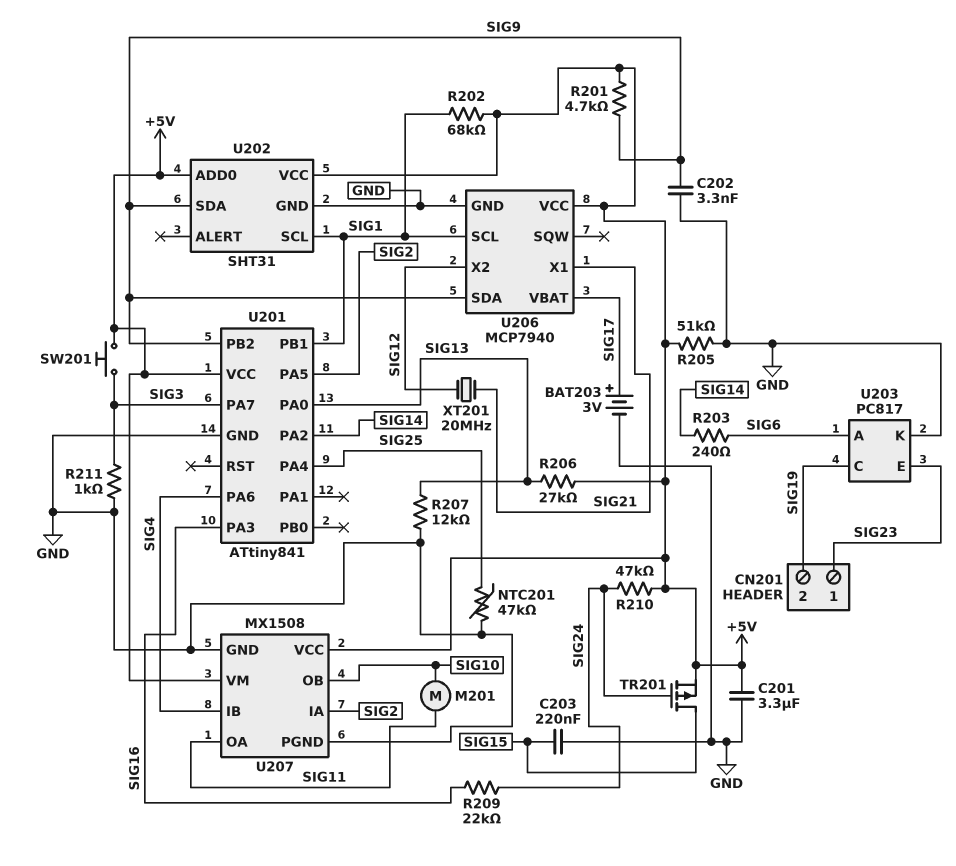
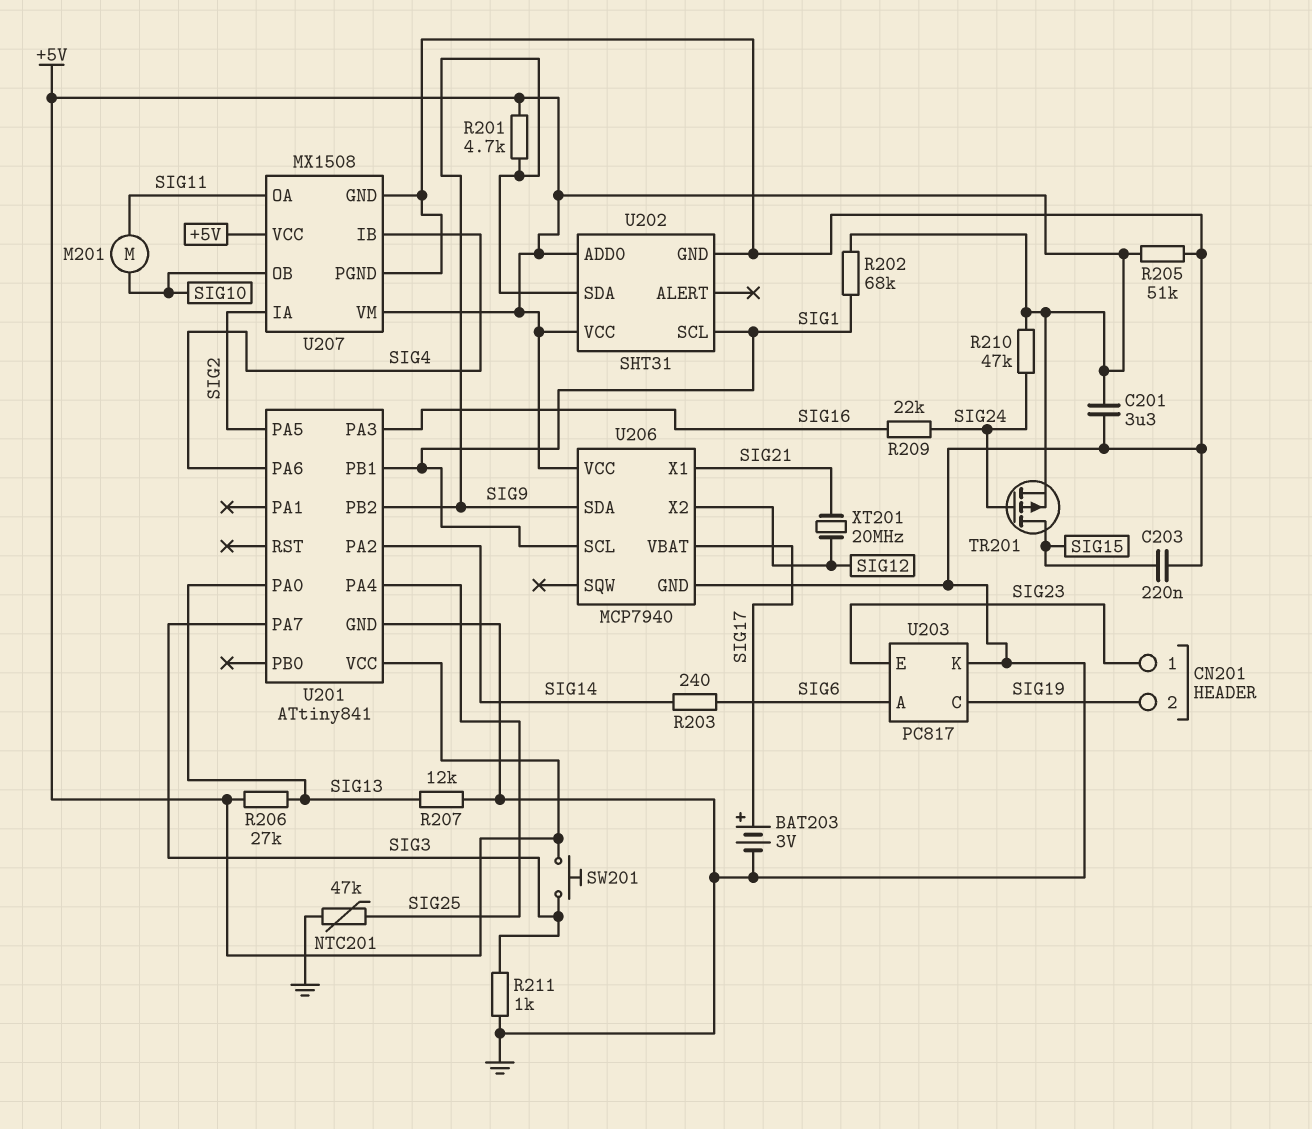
C202: 3.3nF (GND, SIG9) -> none

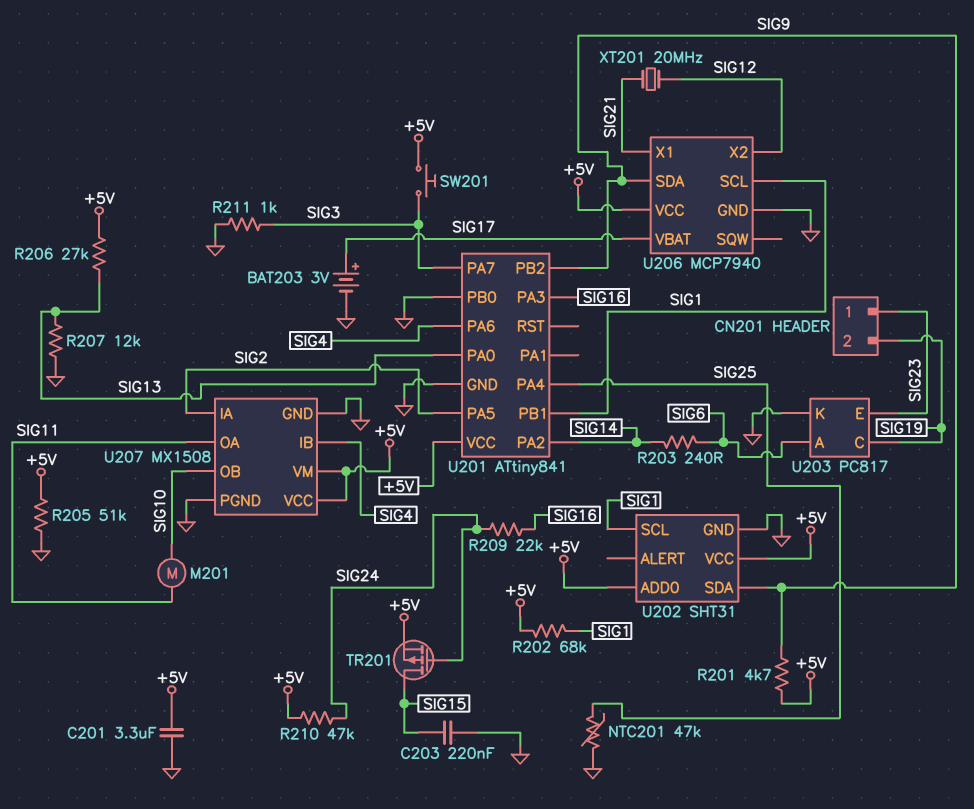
U201 pin PB0: none -> GND

